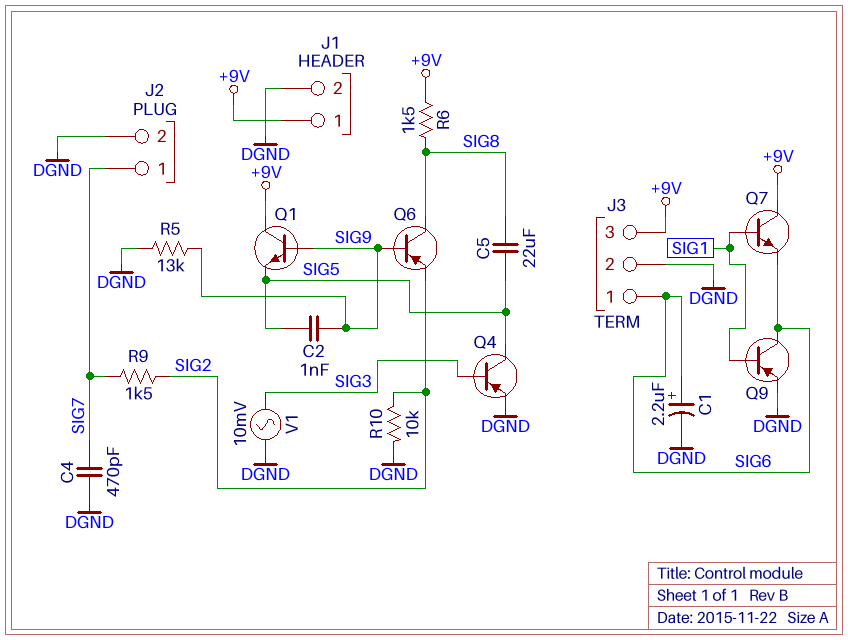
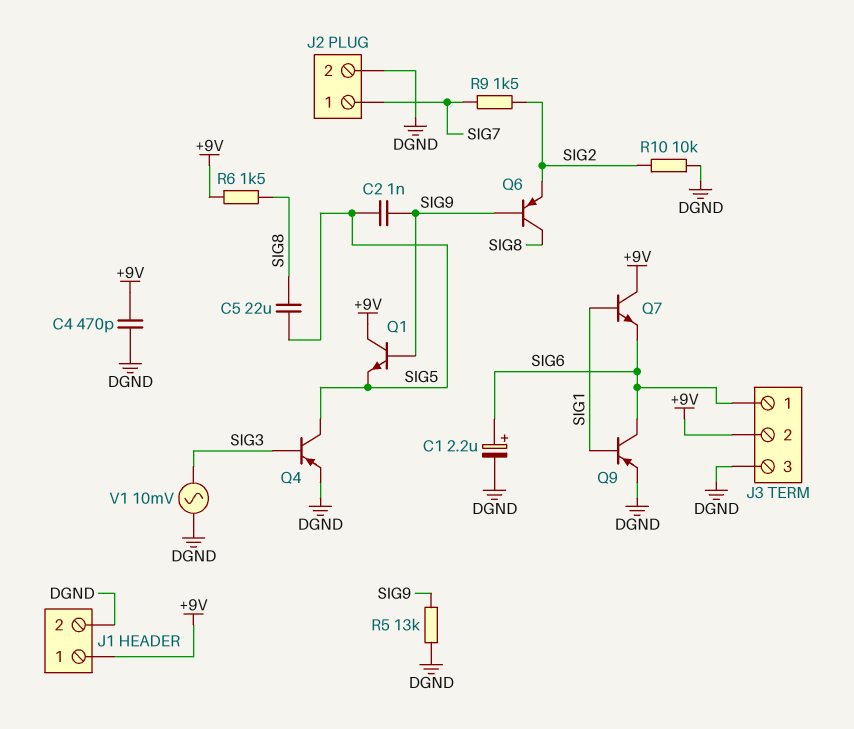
C4: 470pF (DGND, SIG7) -> 470pF (+9V, DGND)
J3 pin 2: DGND -> +9V
J3 pin 3: +9V -> DGND

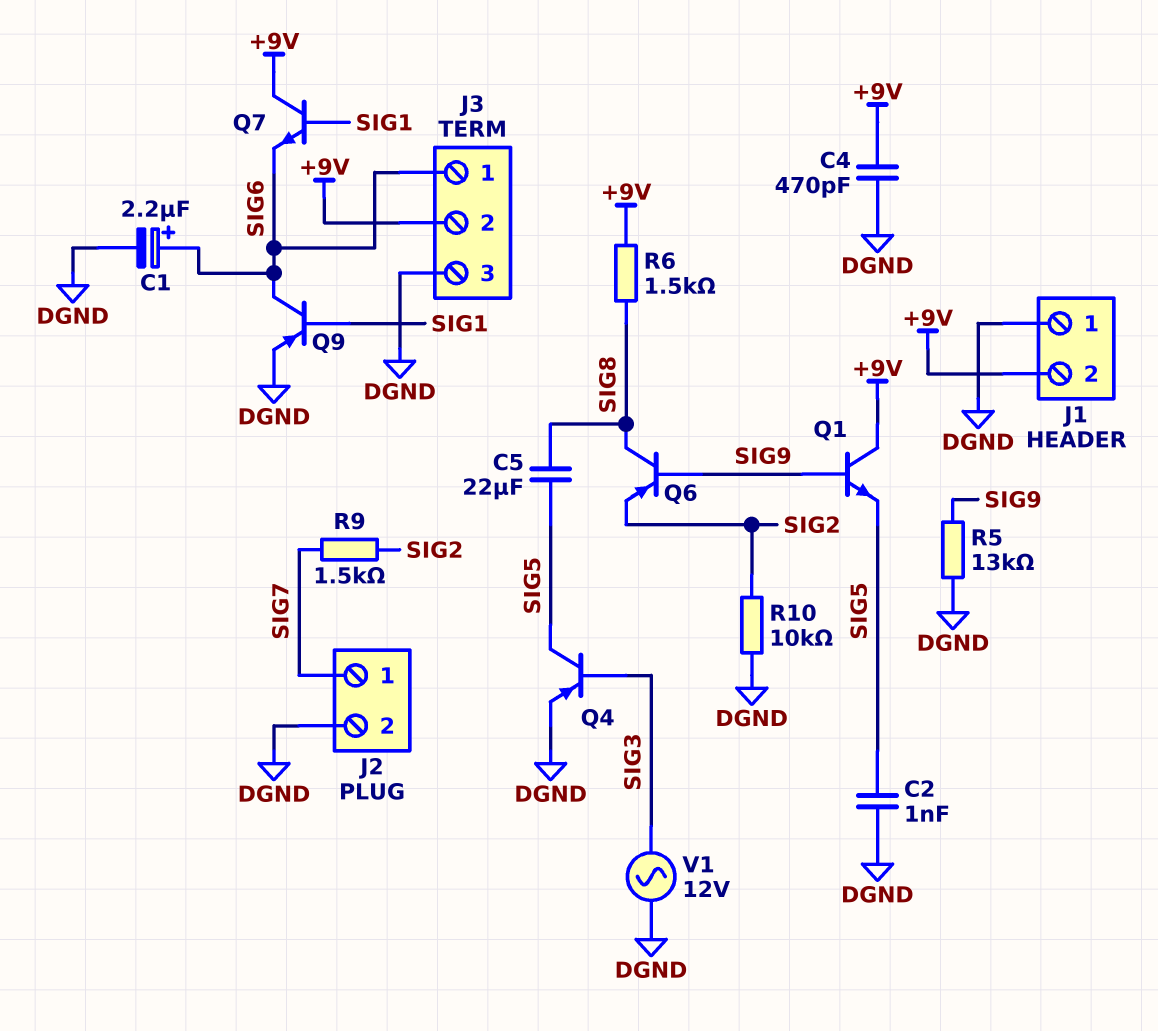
C2: 1nF (SIG5, SIG9) -> 1nF (DGND, SIG5)
J1 pin 1: +9V -> DGND
J1 pin 2: DGND -> +9V
V1: AC 10mV (DGND, SIG3) -> AC 12V (DGND, SIG3)

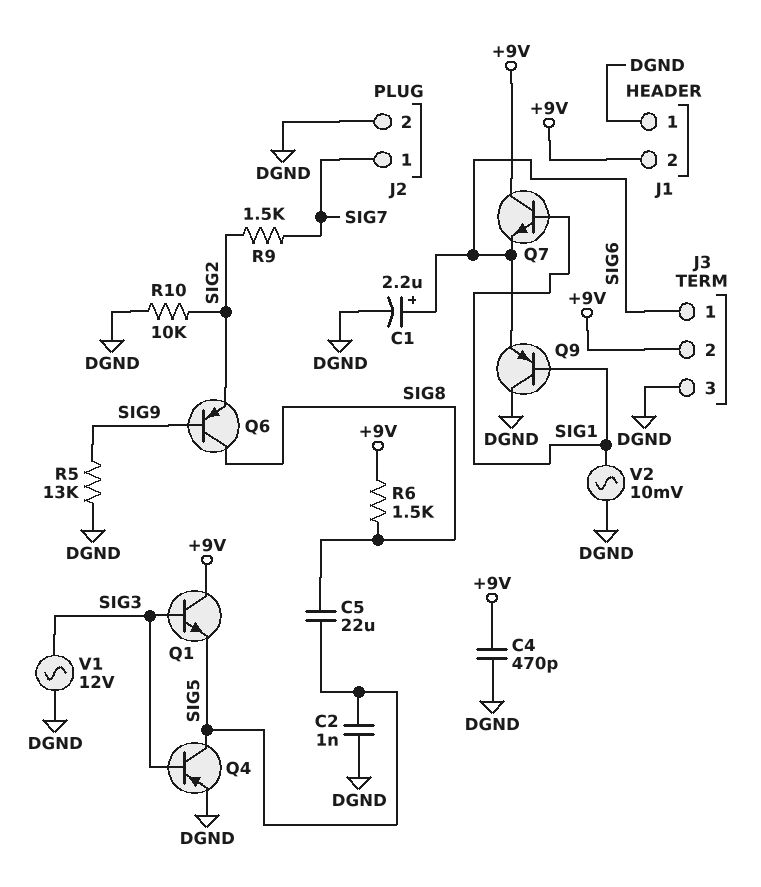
Q1: NPN (B SIG9, C +9V, E SIG5) -> NPN (B SIG3, C +9V, E SIG5)
Q9: PNP (B SIG1, C SIG6, E DGND) -> PNP (B SIG1, C DGND, E SIG6)
V2: none -> AC 10mV (DGND, SIG1)

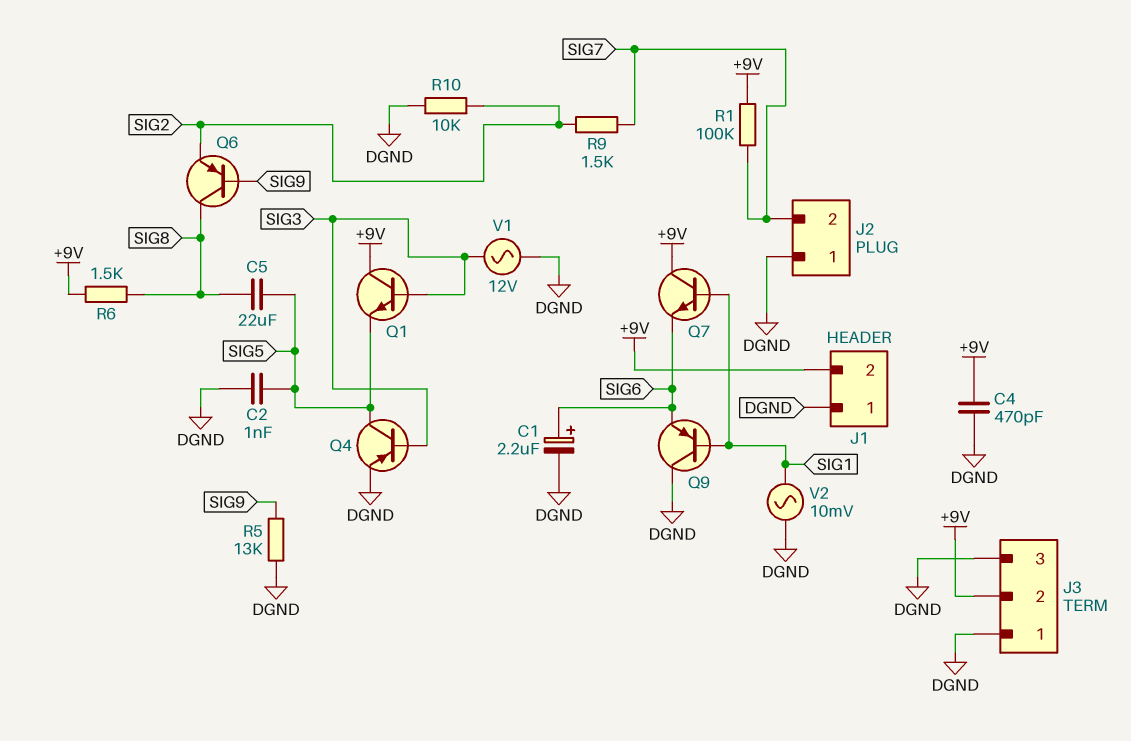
J2 pin 1: SIG7 -> DGND
J2 pin 2: DGND -> SIG7
J3 pin 1: SIG6 -> DGND
R1: none -> 100k (+9V, SIG7)

